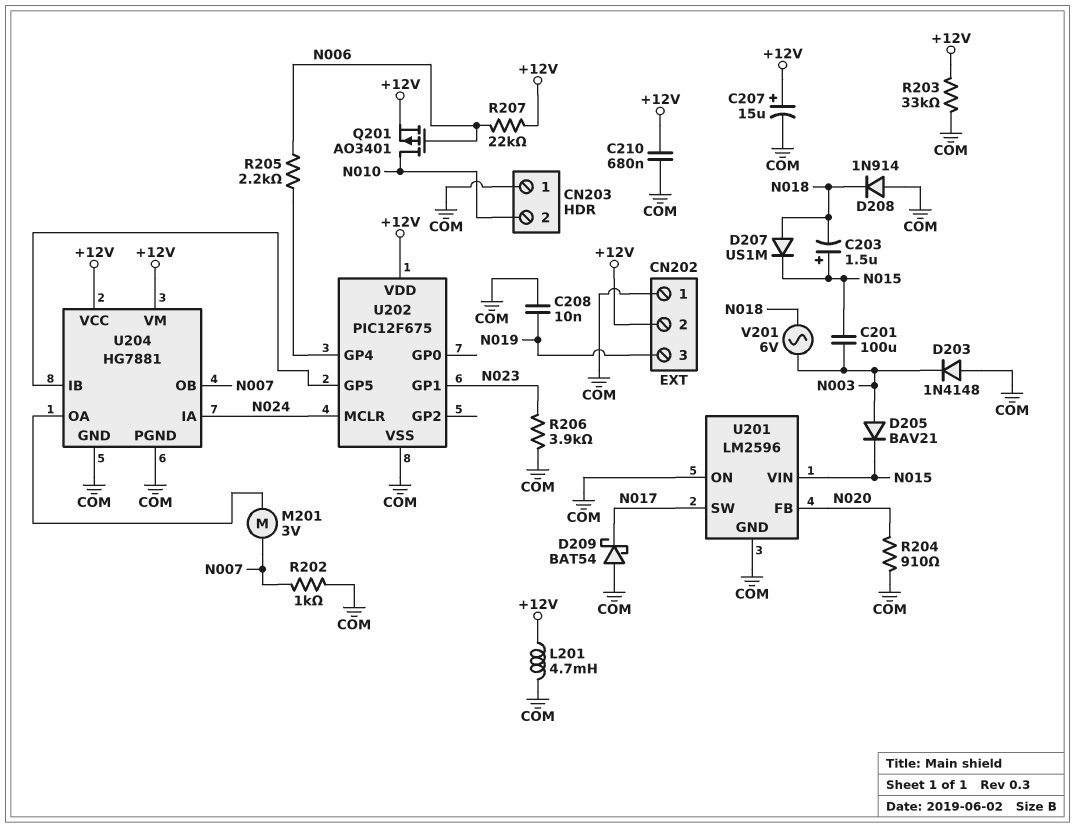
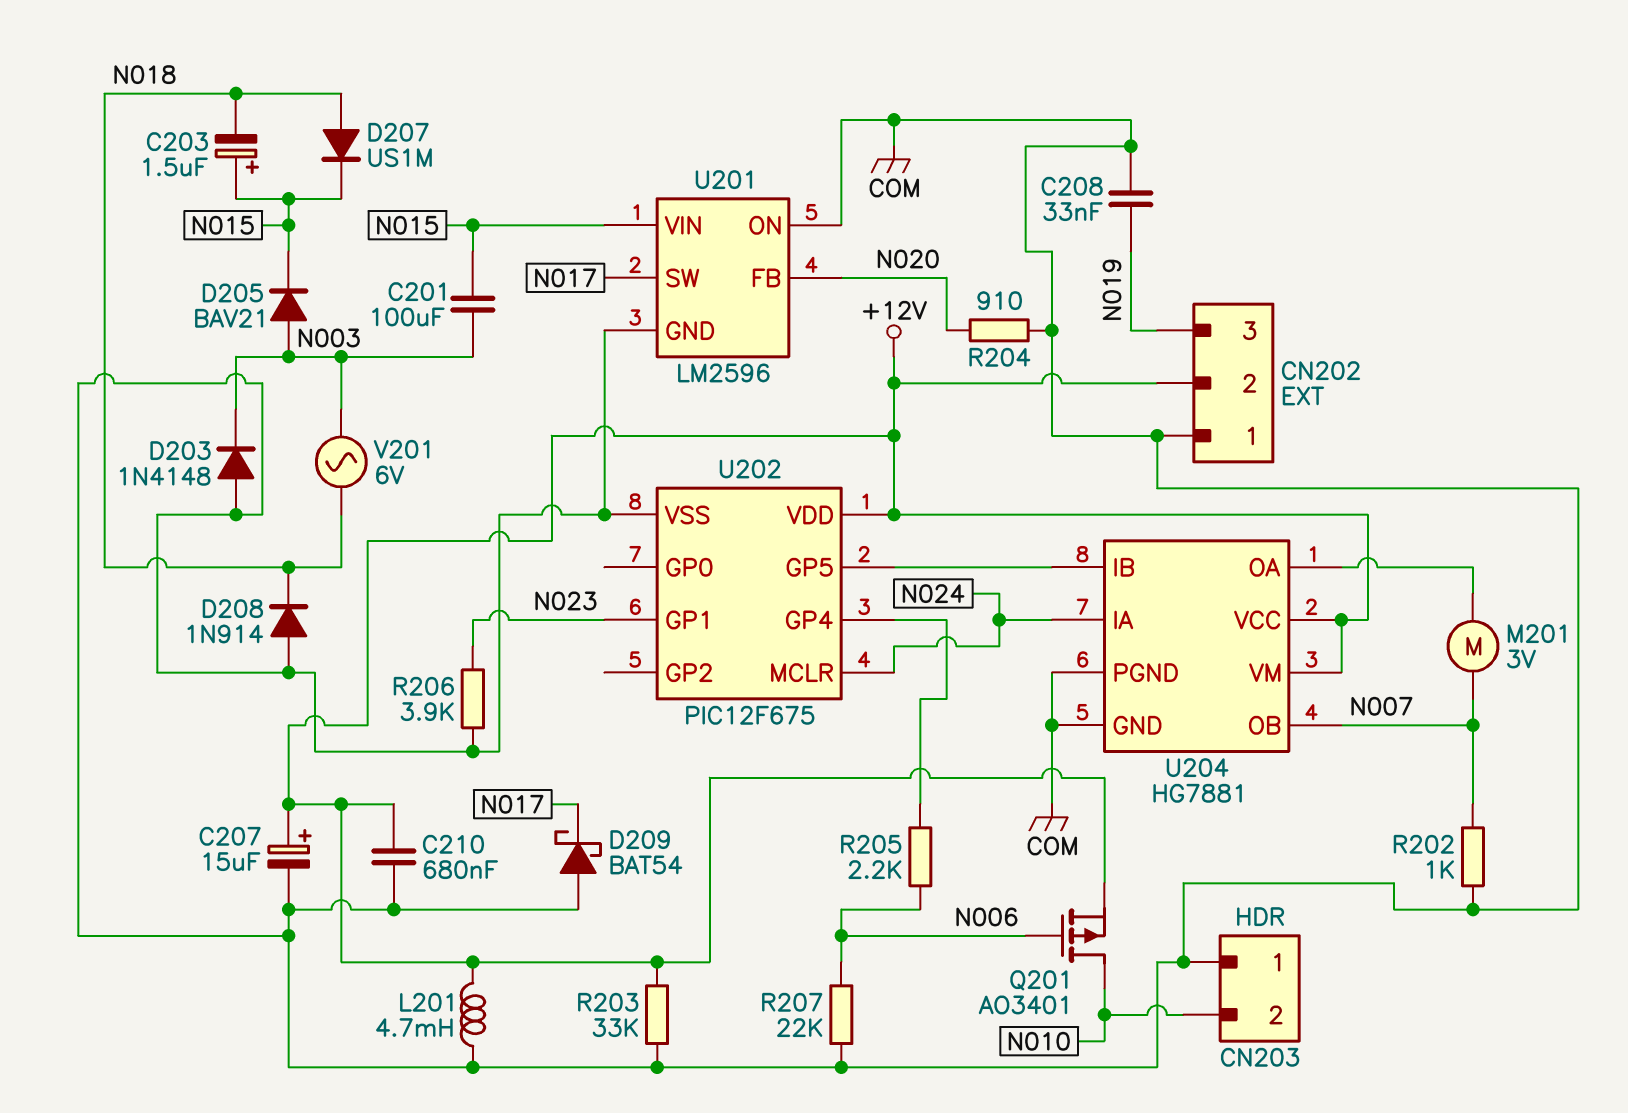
C208: 10nF (COM, N019) -> 33nF (COM, N019)
R207: 22k (+12V, N006) -> 22k (COM, N006)

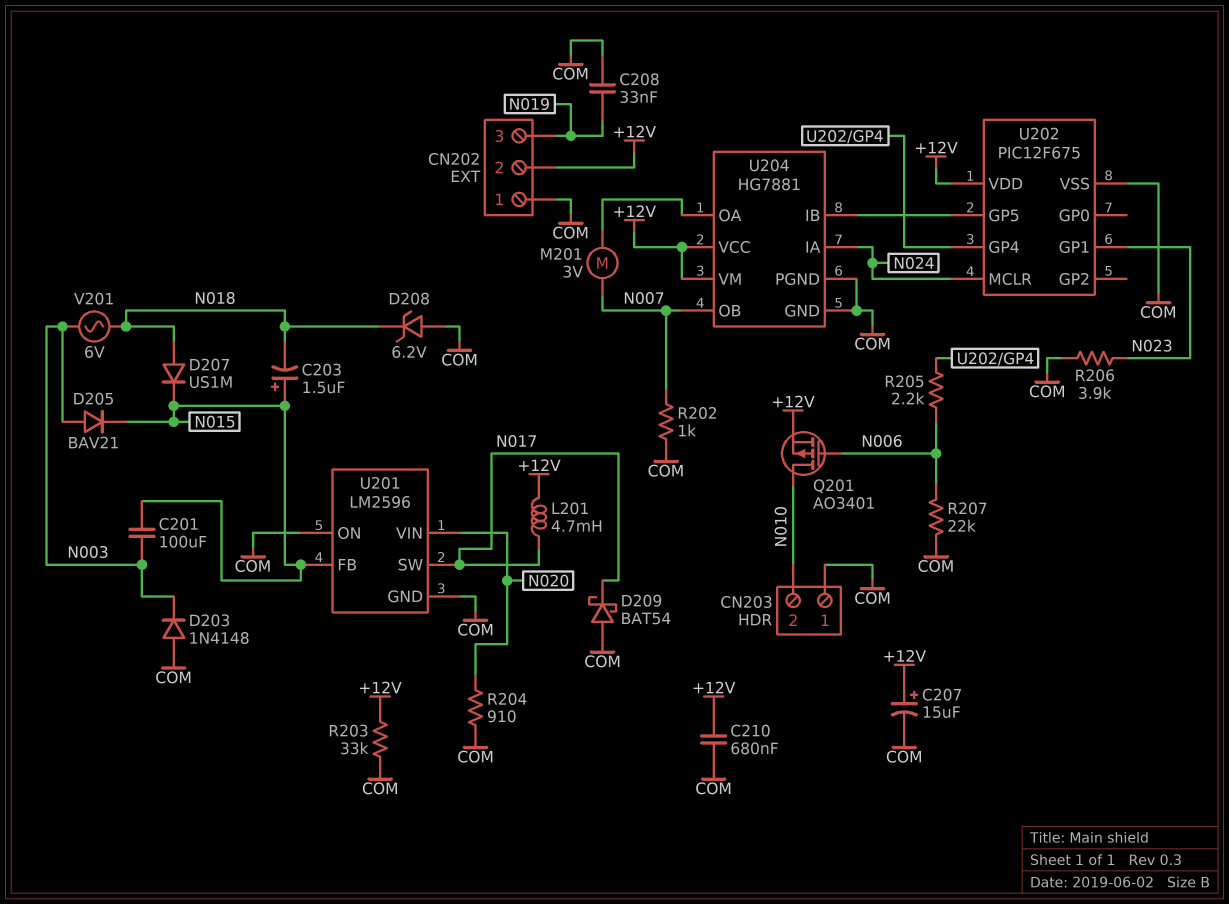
D208: diode 1N914 (A COM, K N018) -> zener 6.2V (A COM, K N018)
L201: 4.7mH (+12V, COM) -> 4.7mH (+12V, N017)
U201 pin FB: N020 -> N015
U201 pin VIN: N015 -> N020

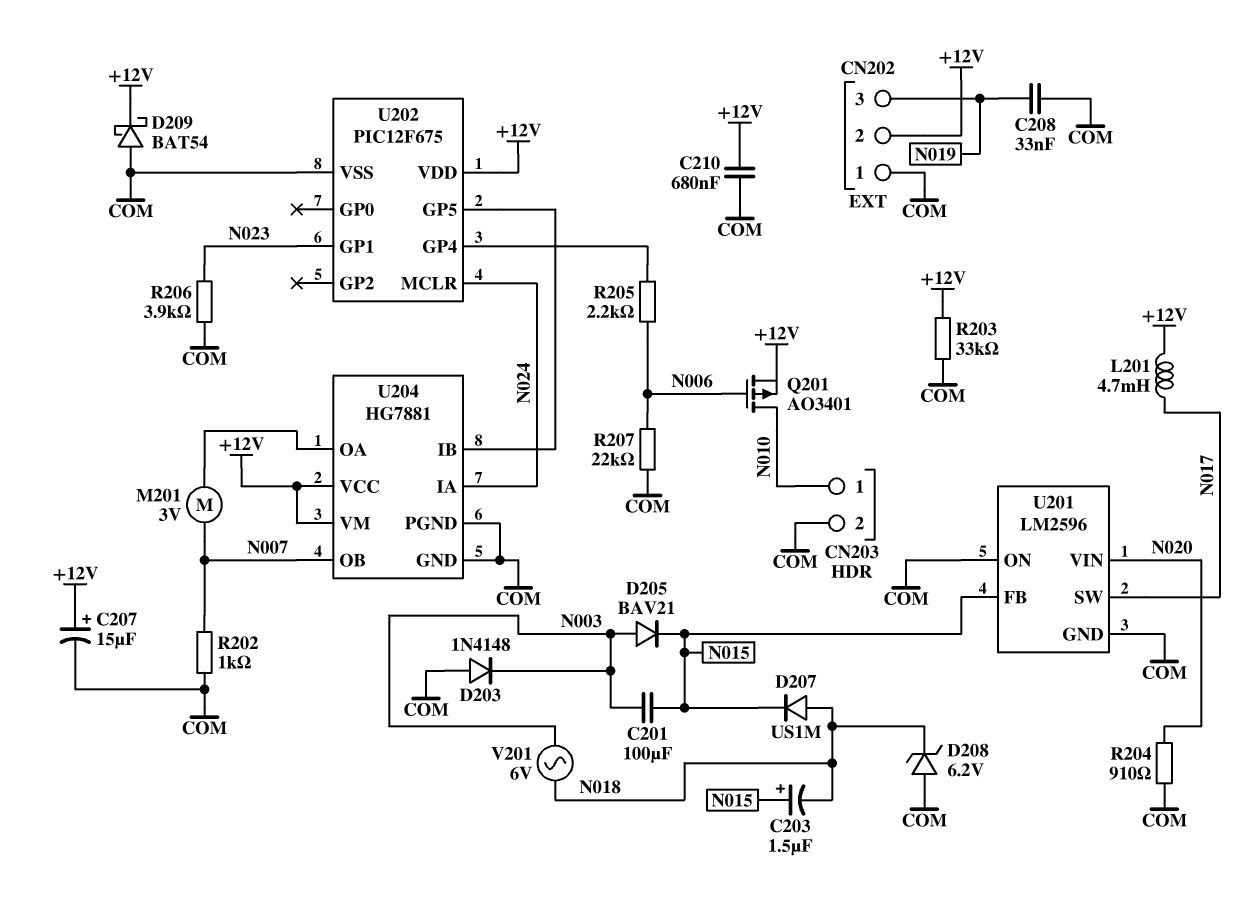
CN203 pin 1: COM -> N010
CN203 pin 2: N010 -> COM
D209: schottky BAT54 (A COM, K N017) -> schottky BAT54 (A COM, K +12V)

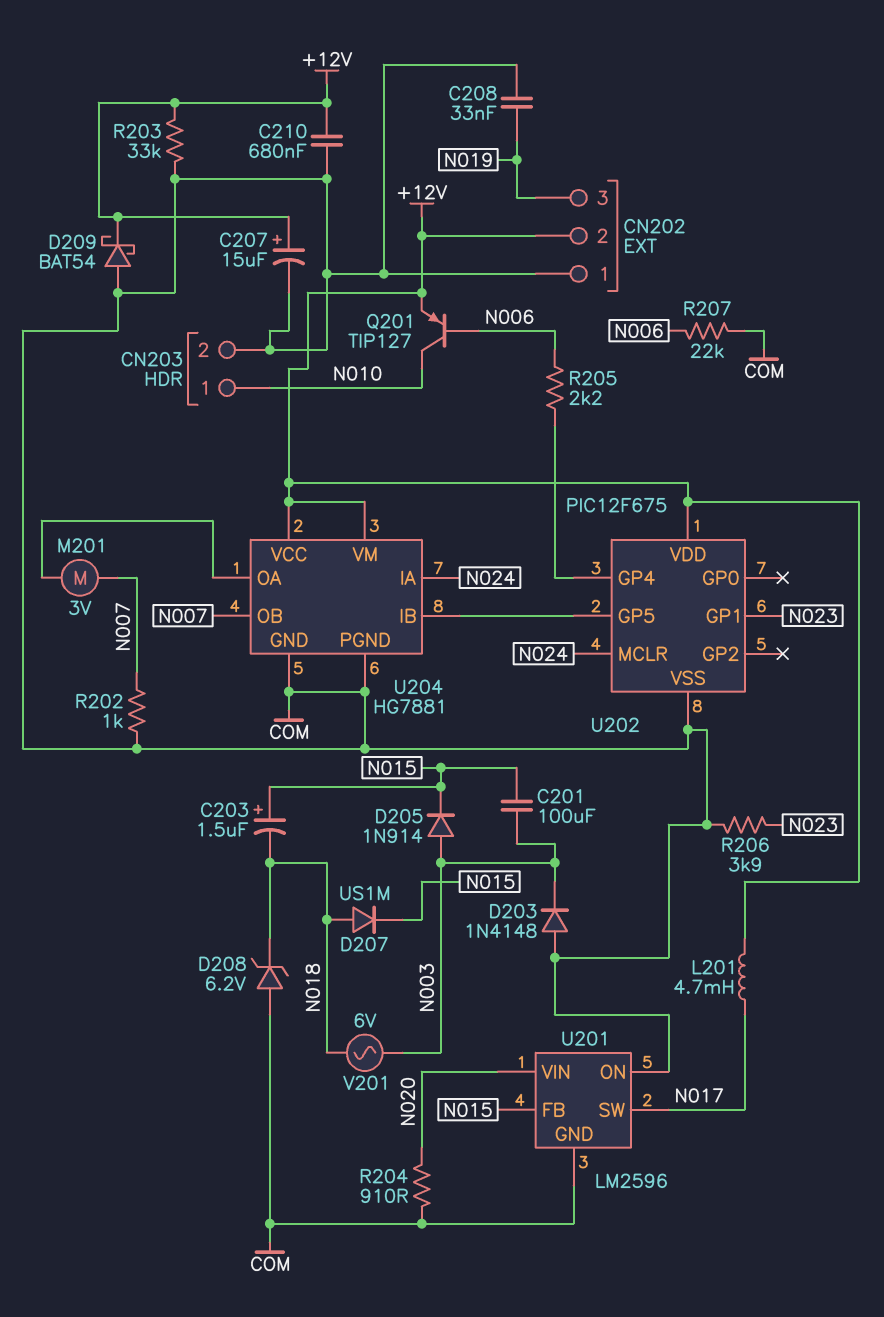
D205: diode BAV21 (A N003, K N015) -> diode 1N914 (A N003, K N015)
Q201: PMOS AO3401 (G N006, D N010, S +12V) -> PNP TIP127 (B N006, C N010, E +12V)

